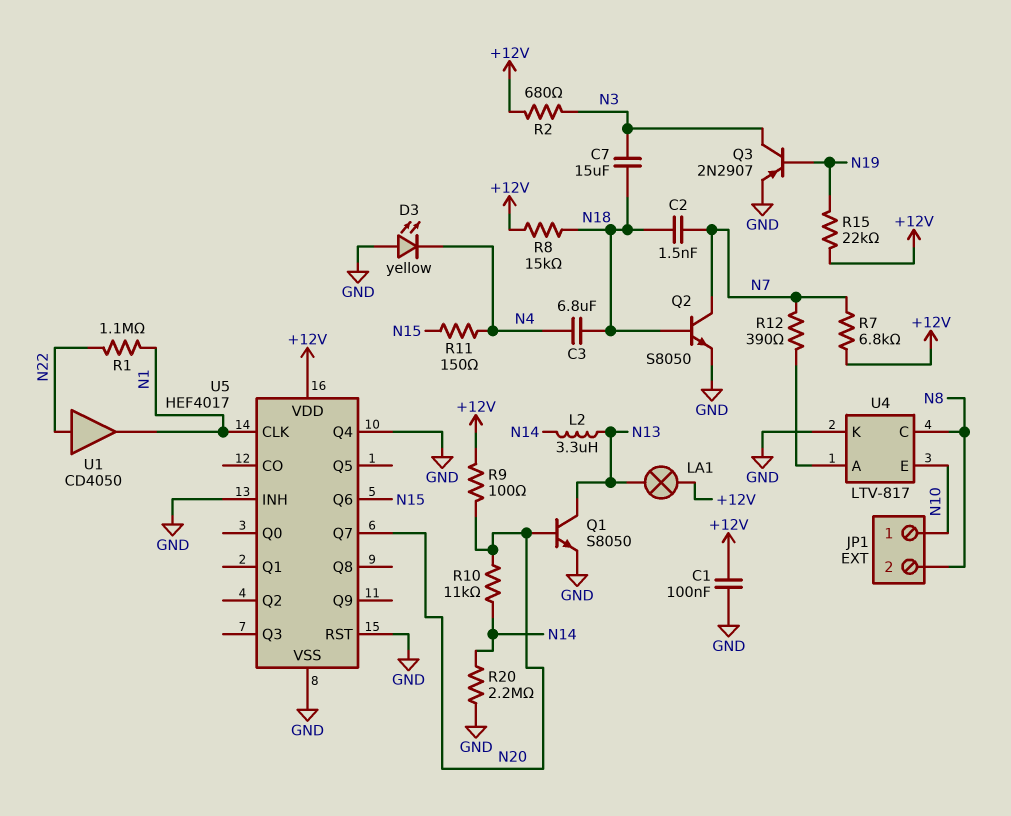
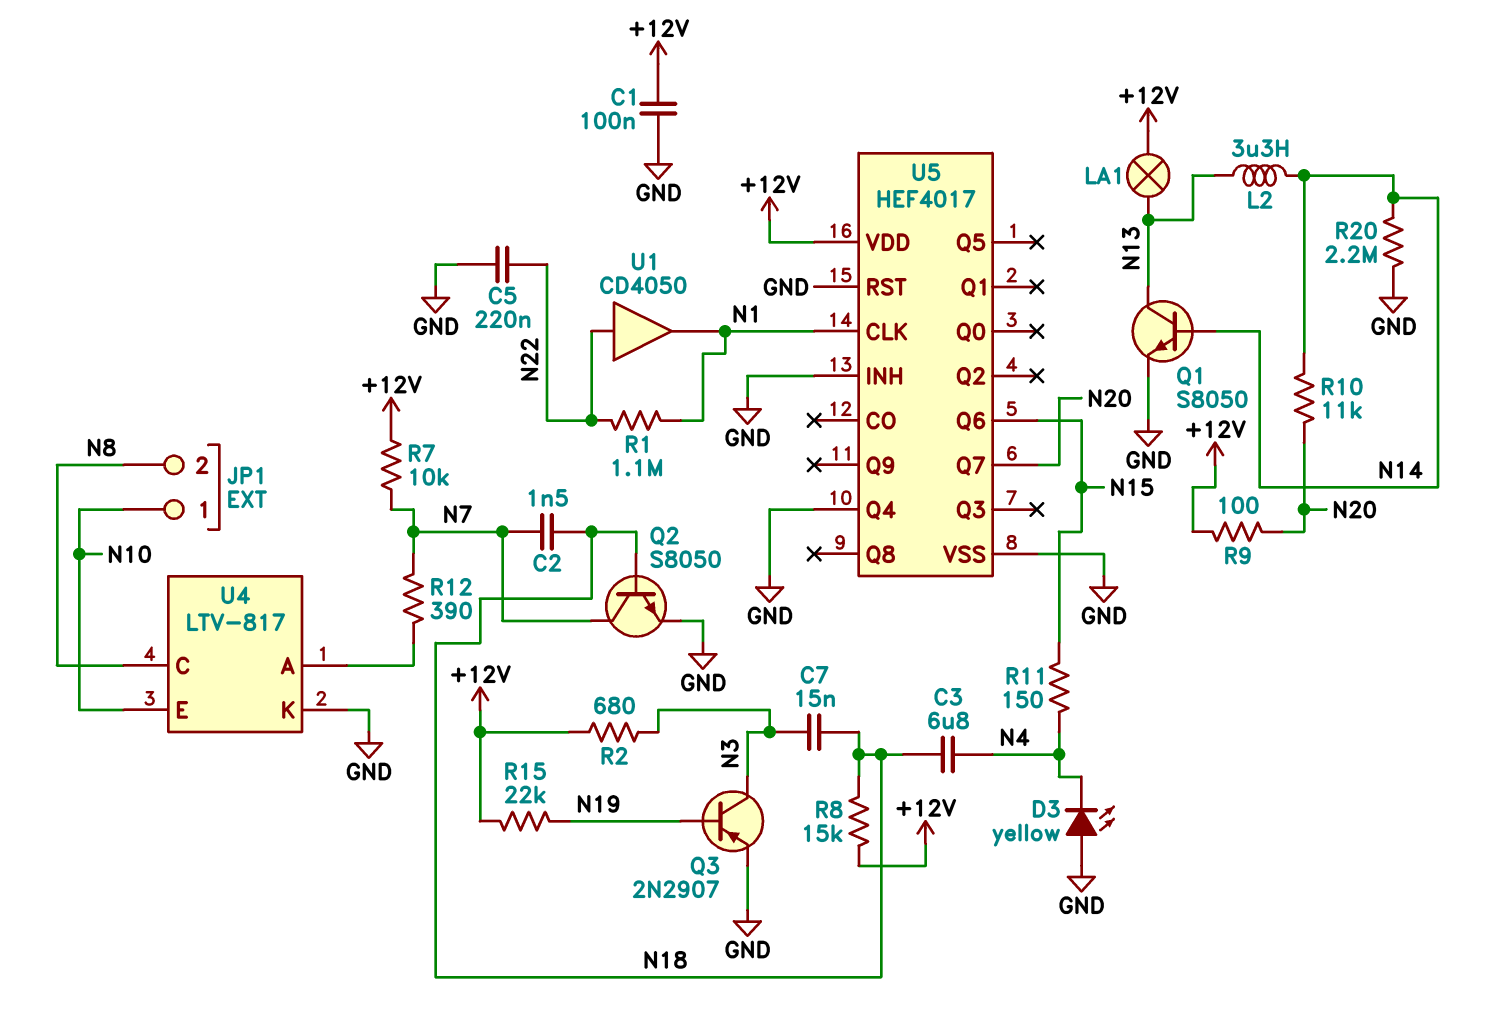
C5: none -> 220nF (GND, N22)
C7: 15uF (N3, N18) -> 15nF (N3, N18)
Q1: NPN S8050 (B N20, C N13, E GND) -> NPN S8050 (B N14, C N13, E GND)
R7: 6.8k (+12V, N7) -> 10k (+12V, N7)

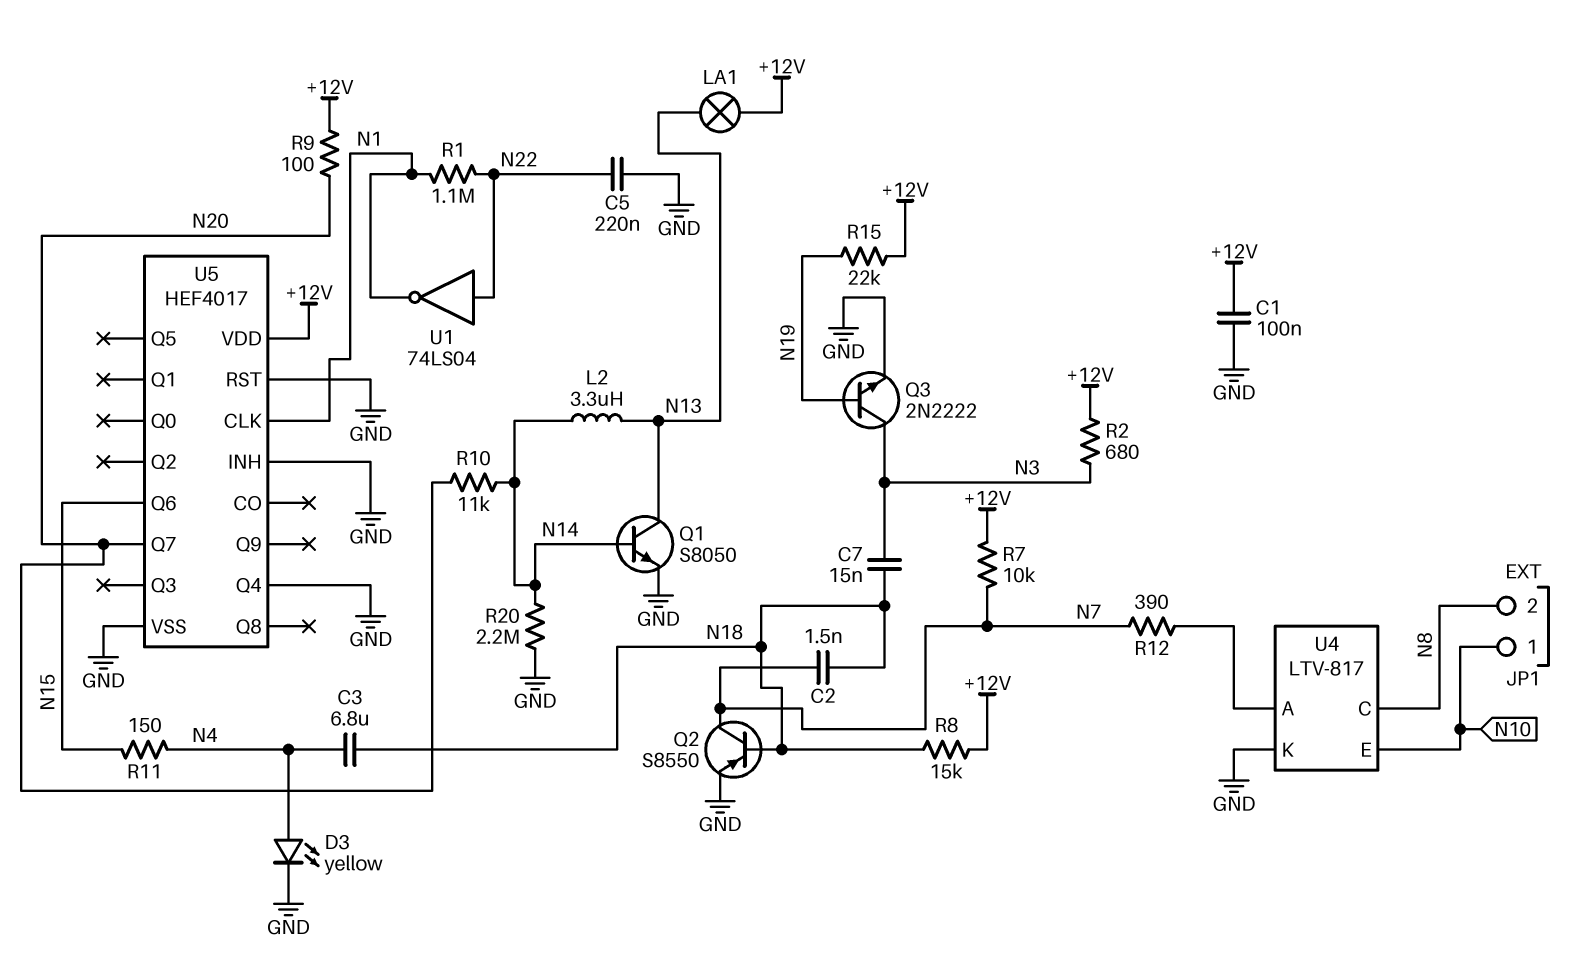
D3: LED yellow (A GND, K N4) -> LED yellow (A N4, K GND)
Q2: NPN S8050 (B N18, C N7, E GND) -> PNP S8550 (B N18, C N7, E GND)
Q3: PNP 2N2907 (B N19, C N3, E GND) -> NPN 2N2222 (B N19, C N3, E GND)
U1: buffer CD4050 (in N22, out N1) -> NOT 74LS04 (in N22, out N1)

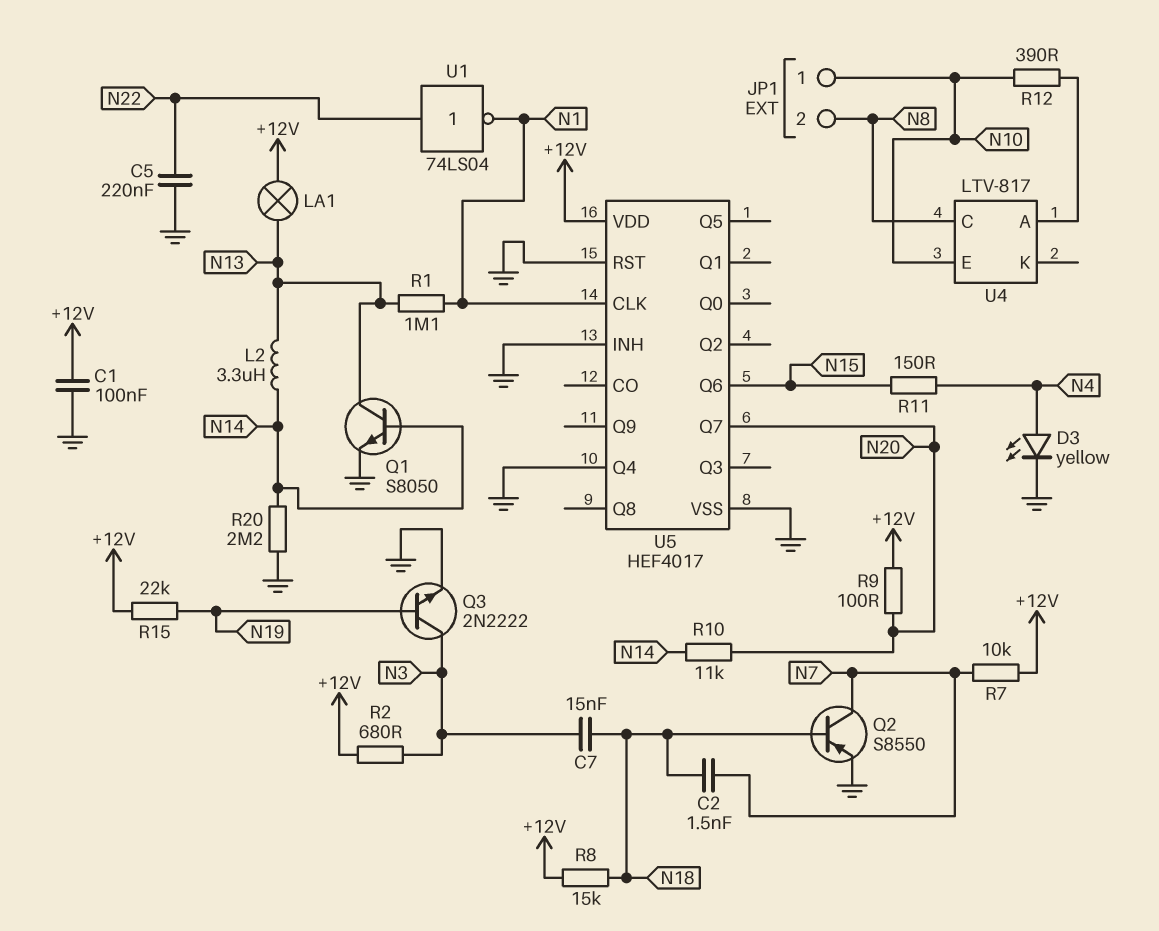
C3: 6.8uF (N4, N18) -> none
R1: 1.1M (N1, N22) -> 1.1M (N1, N13)
R12: 390 (N7, U4/A) -> 390 (N10, U4/A)
U4 pin K: GND -> none

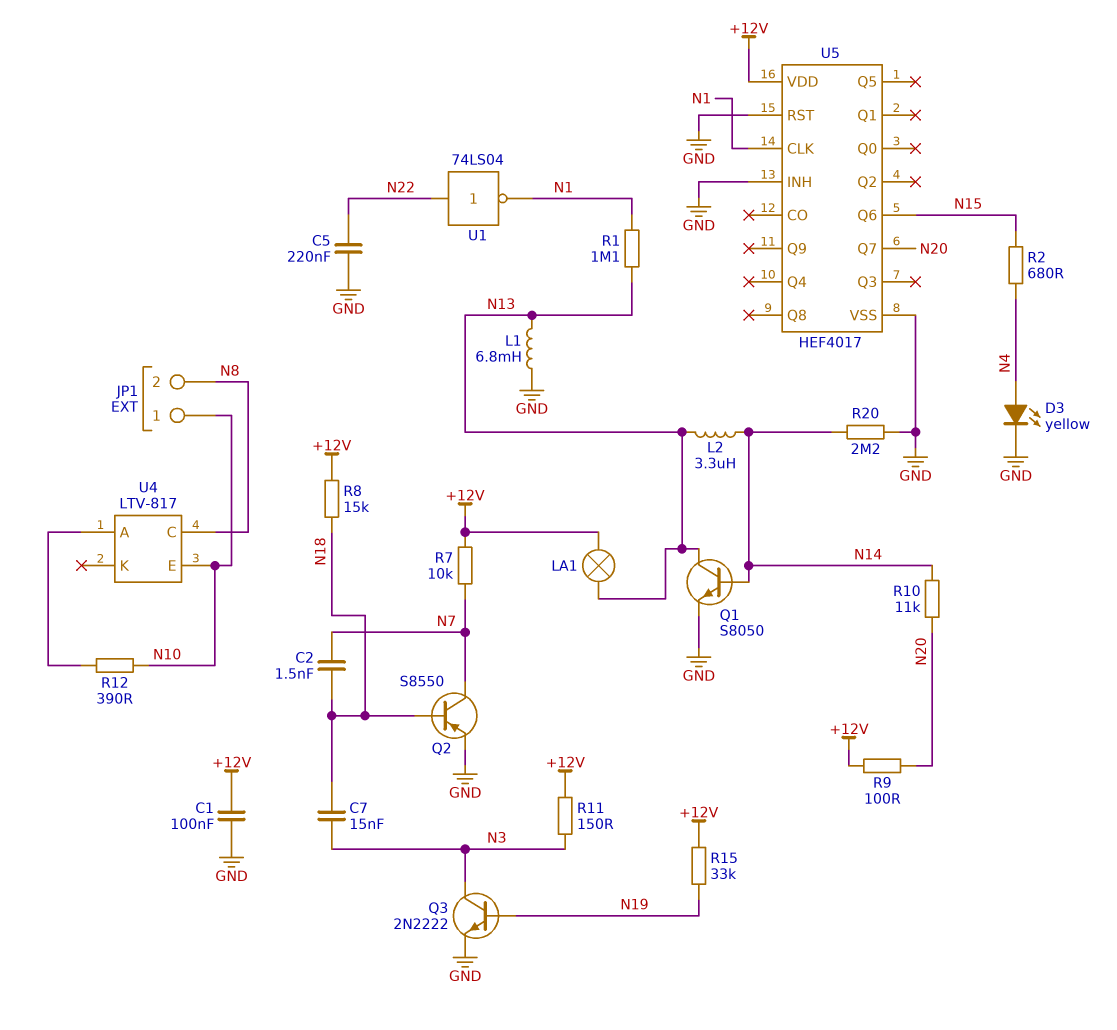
L1: none -> 6.8mH (GND, N13)
R2: 680 (+12V, N3) -> 680 (N4, N15)
R11: 150 (N4, N15) -> 150 (+12V, N3)
R15: 22k (+12V, N19) -> 33k (+12V, N19)
U5 pin Q4: GND -> none

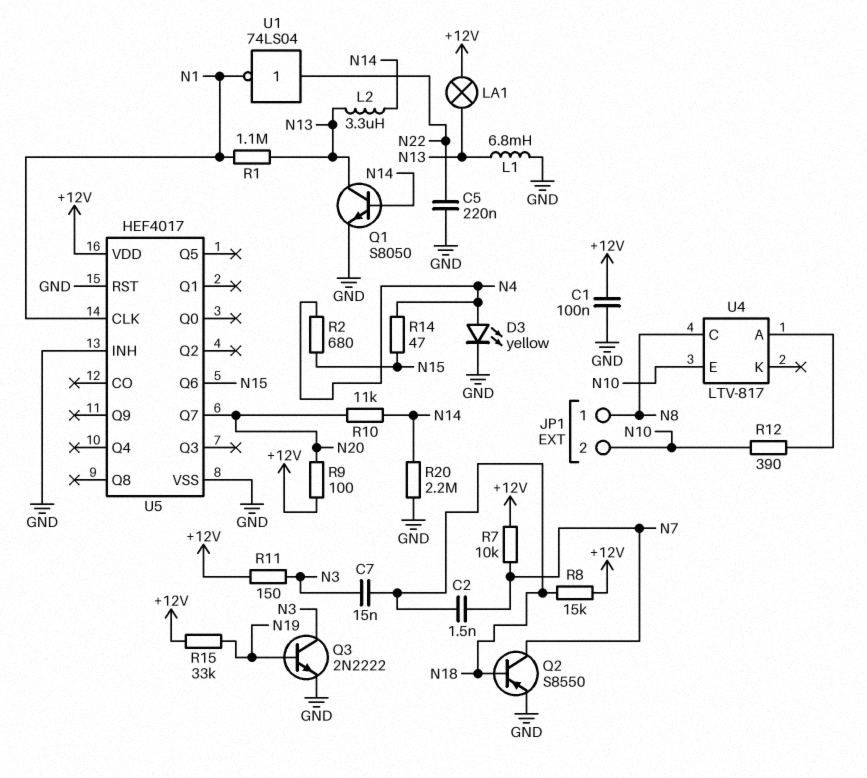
JP1 pin 1: N10 -> N8
JP1 pin 2: N8 -> N10
R14: none -> 47 (N4, N15)

